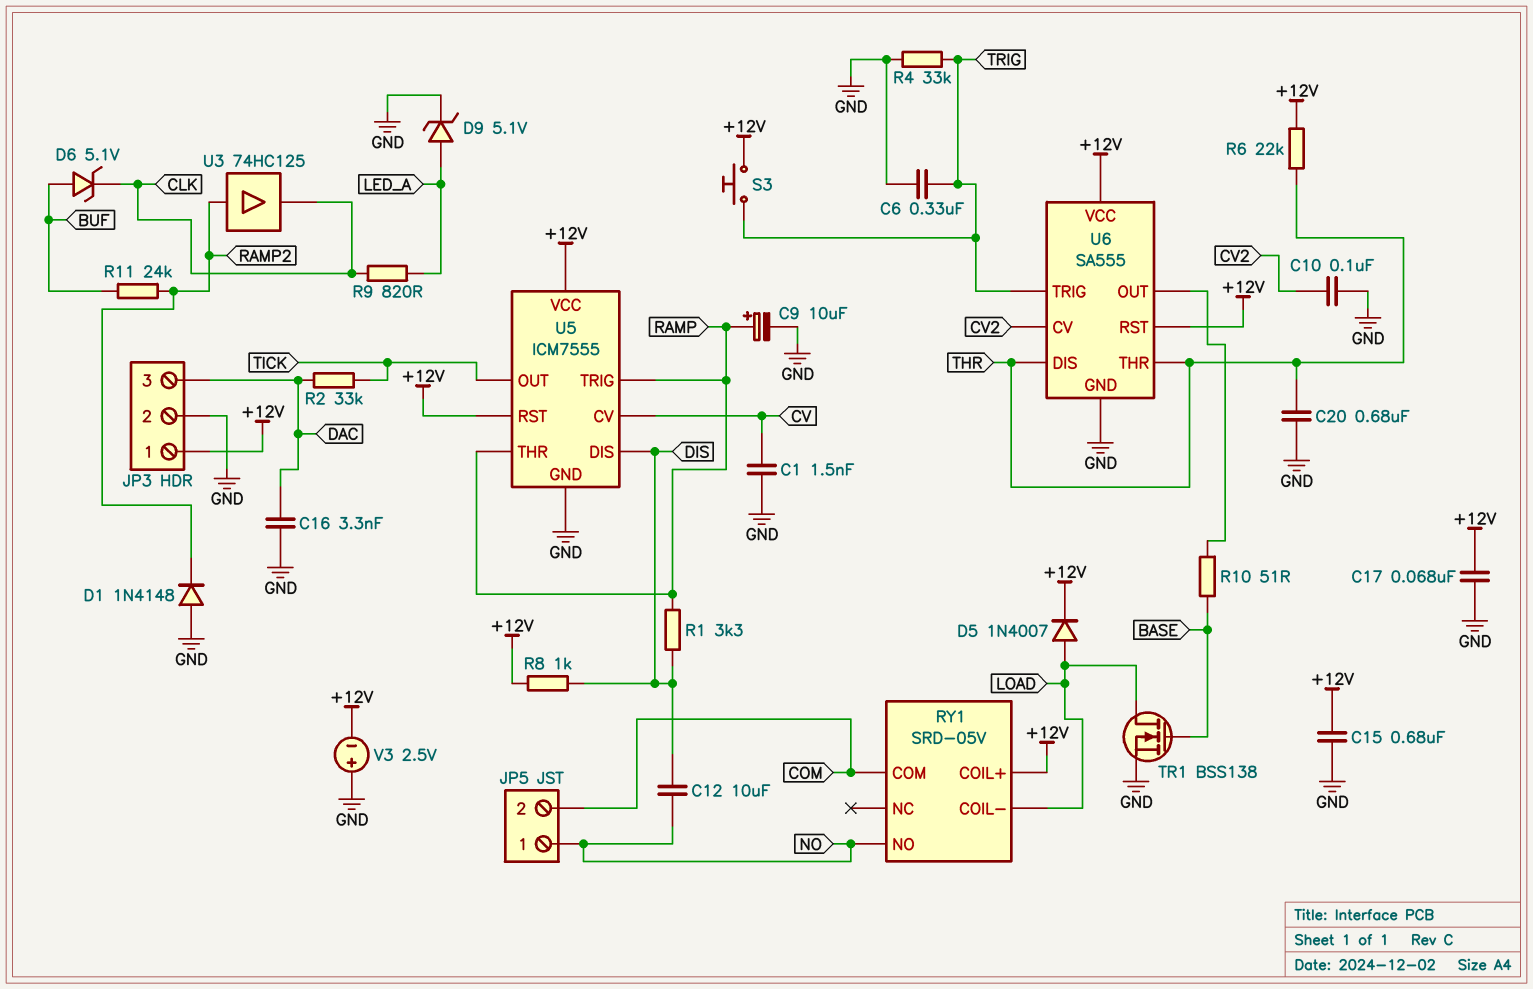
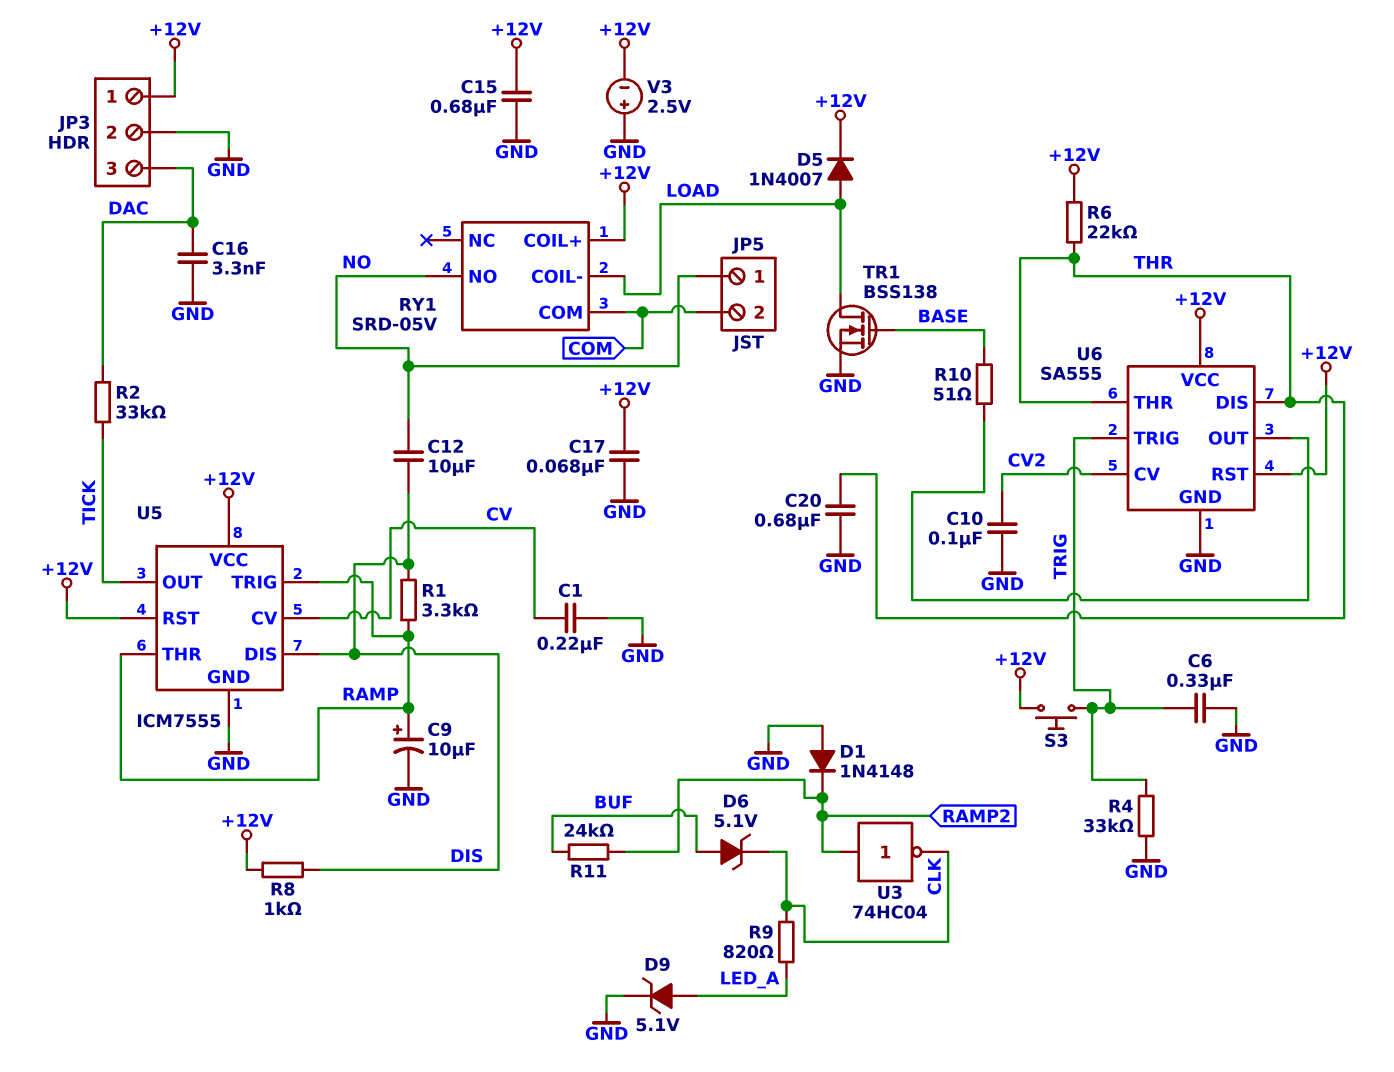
C1: 1.5nF (CV, GND) -> 220nF (CV, GND)
U3: buffer 74HC125 (in RAMP2, out CLK) -> NOT 74HC04 (in RAMP2, out CLK)

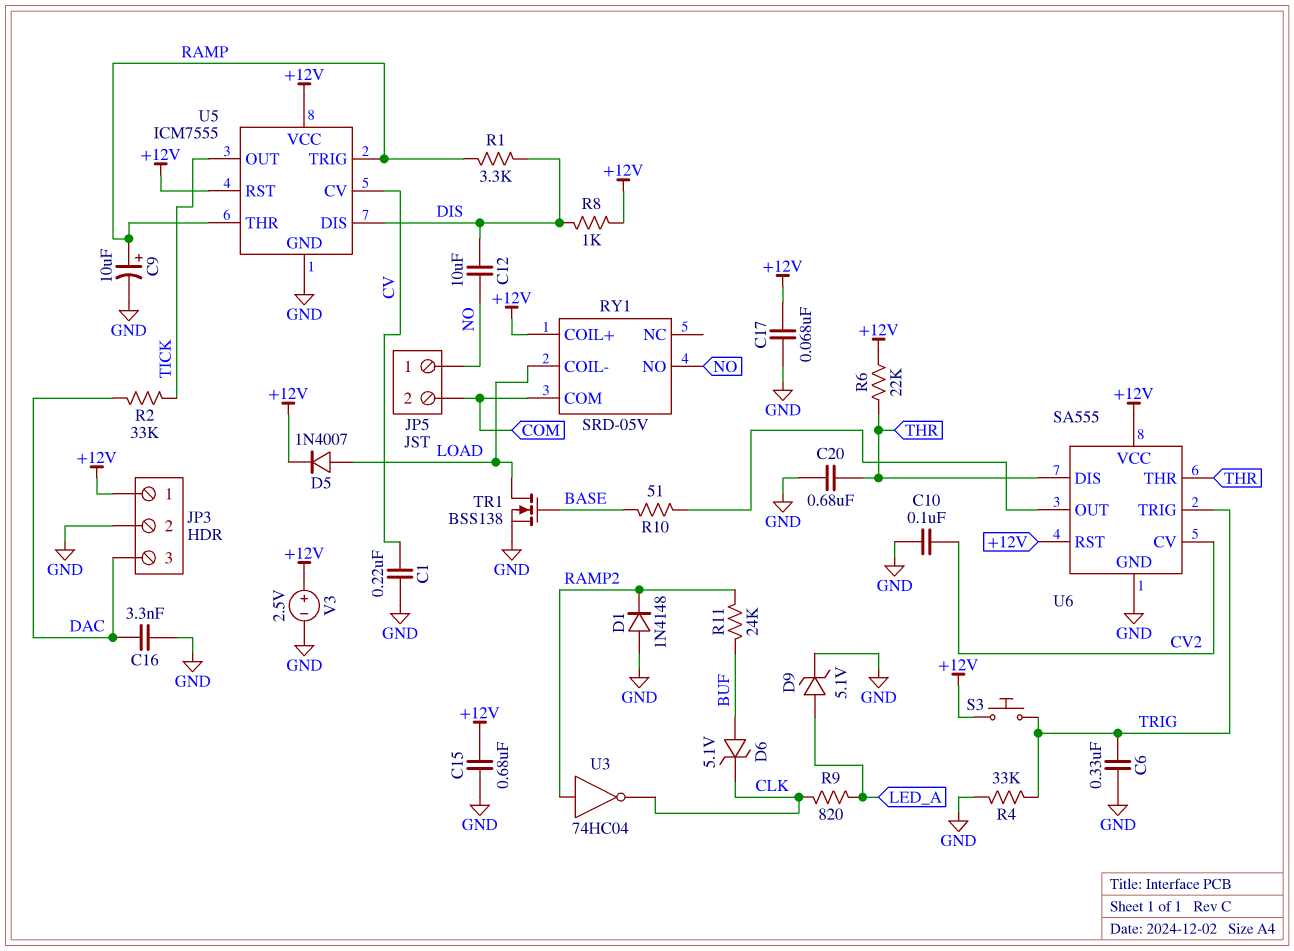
V3: 2.5V (plus GND, minus +12V) -> 2.5V (plus +12V, minus GND)

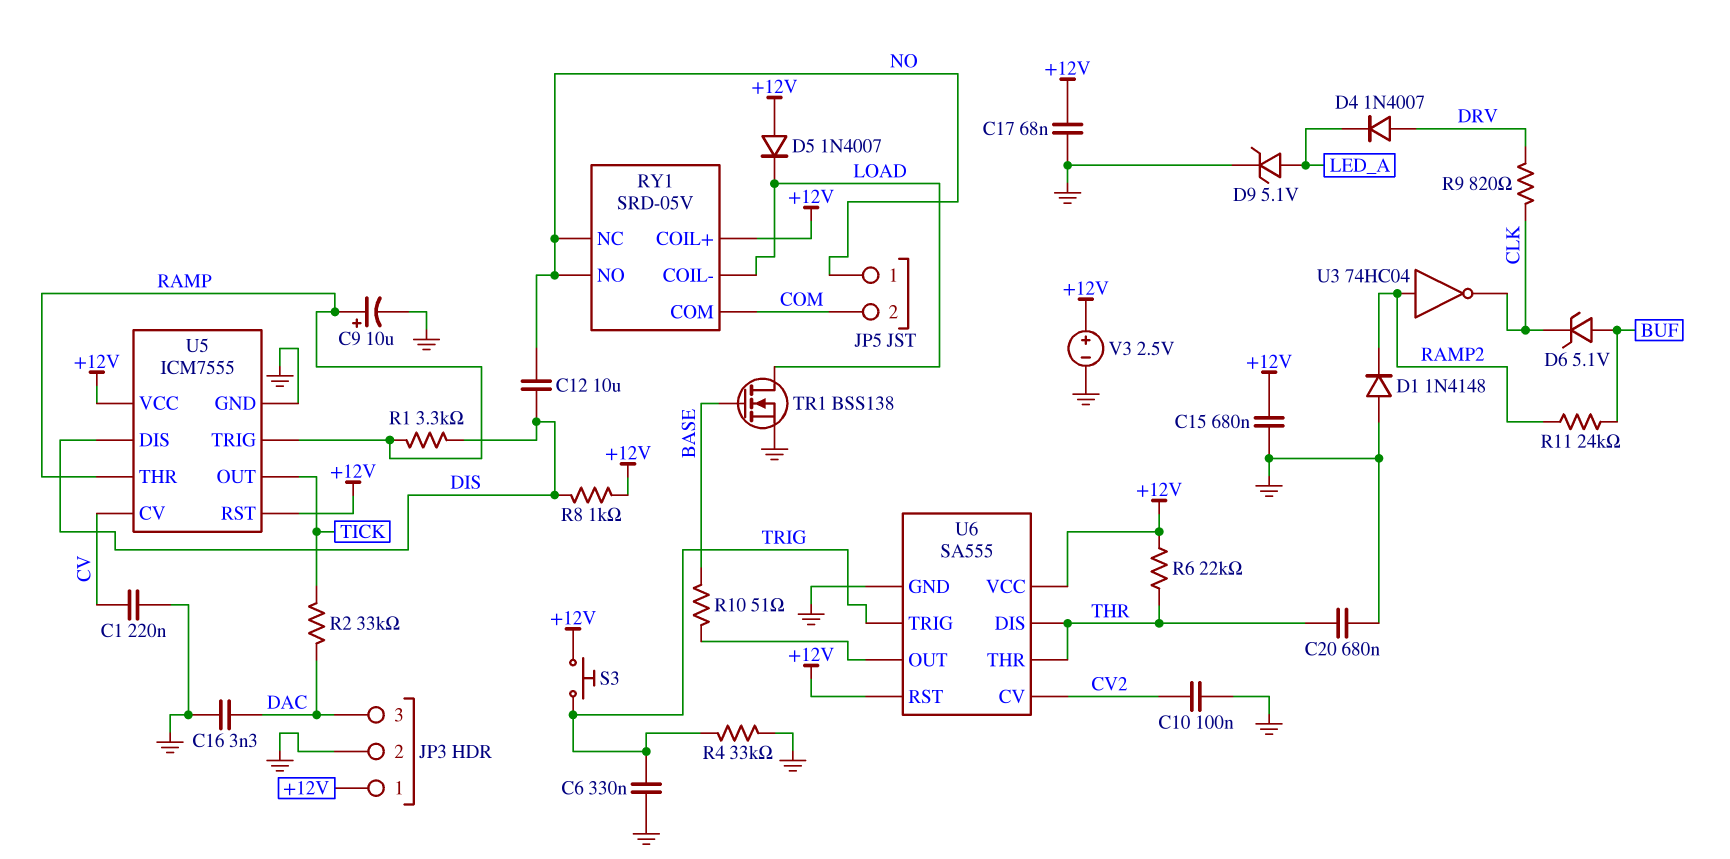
D4: none -> diode 1N4007 (A DRV, K LED_A)
D5: diode 1N4007 (A LOAD, K +12V) -> diode 1N4007 (A +12V, K LOAD)
R9: 820 (CLK, LED_A) -> 820 (CLK, DRV)
RY1 pin NC: none -> NO

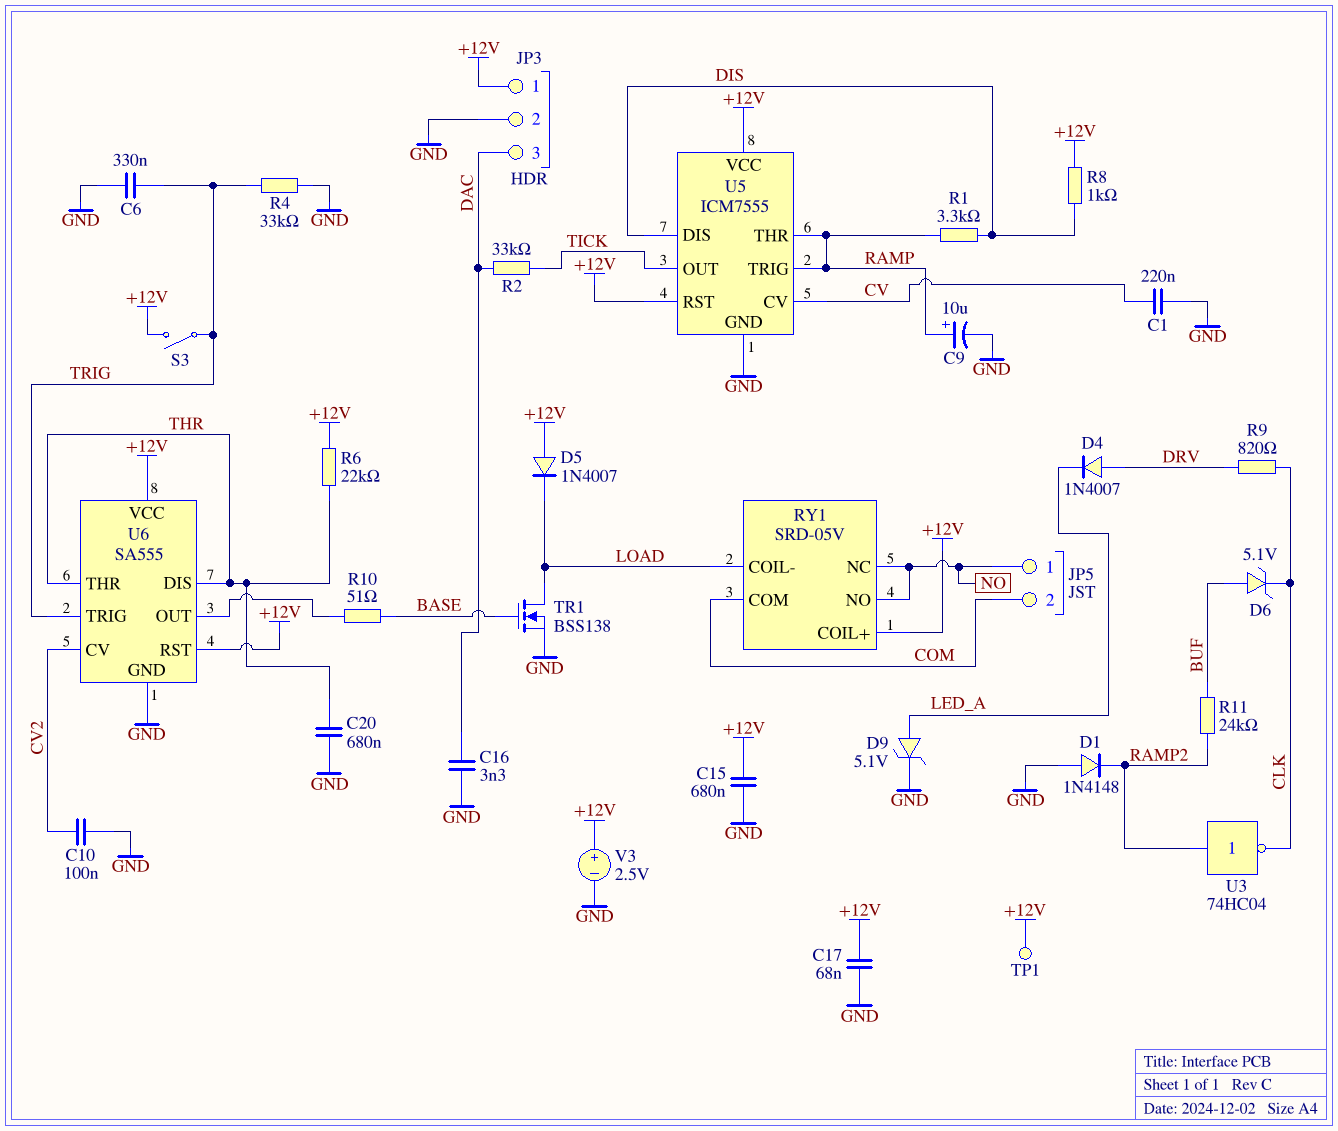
C12: 10uF (DIS, NO) -> none
S3: button (+12V, TRIG) -> switch (+12V, TRIG)
TP1: none -> test point (+12V)

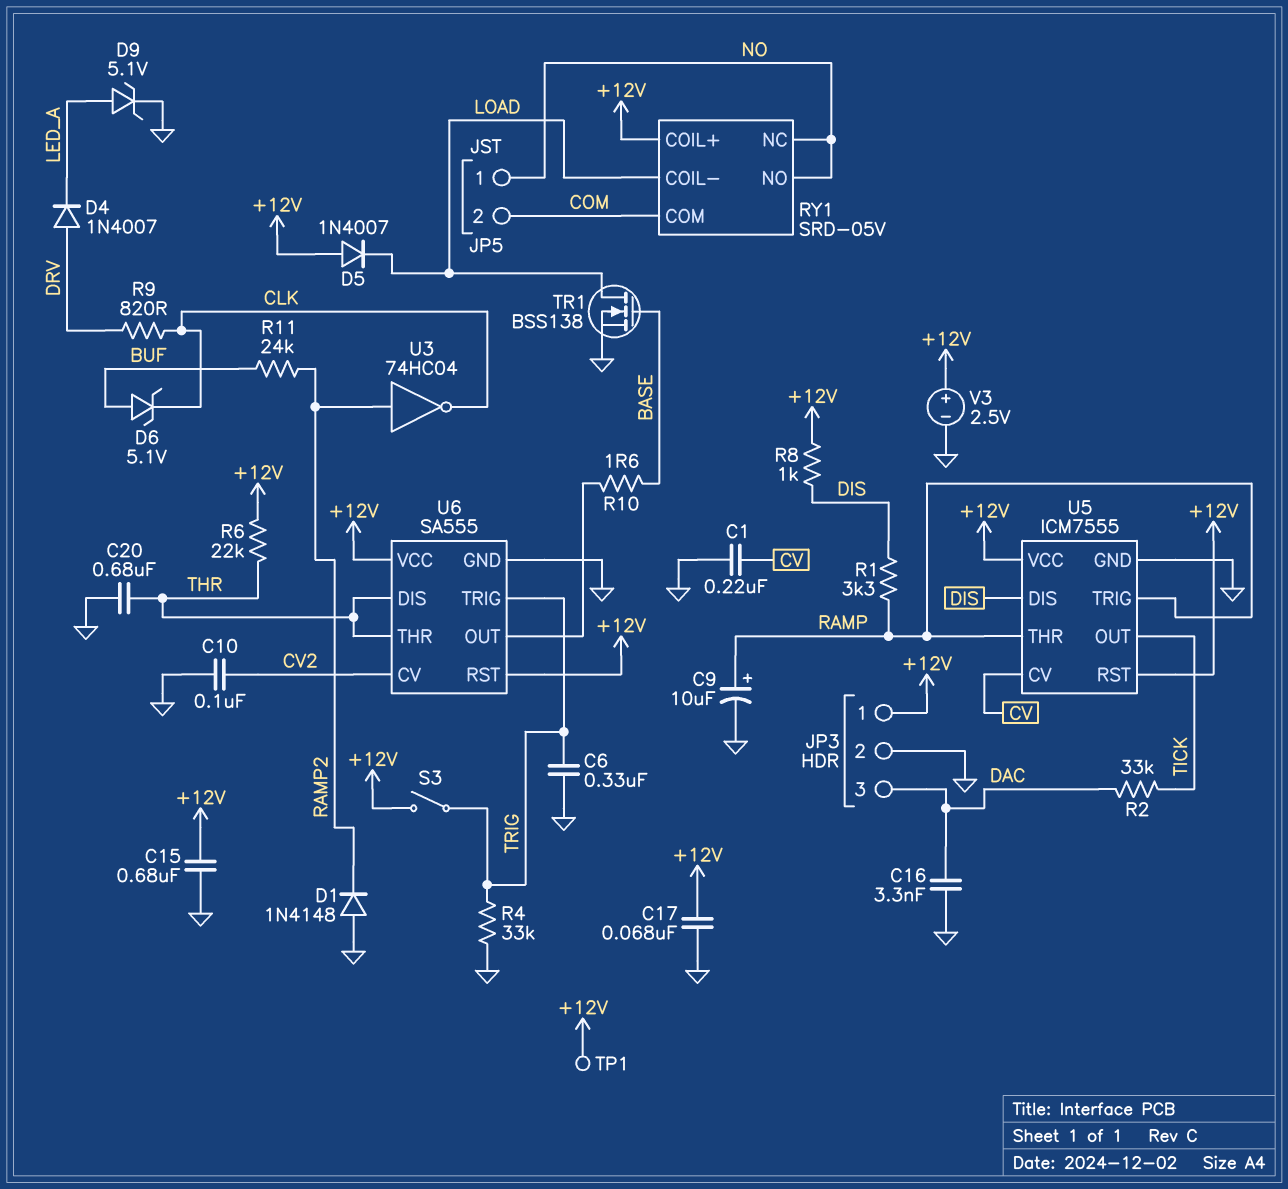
R10: 51 (BASE, U6/OUT) -> 1.6 (BASE, U6/OUT)

